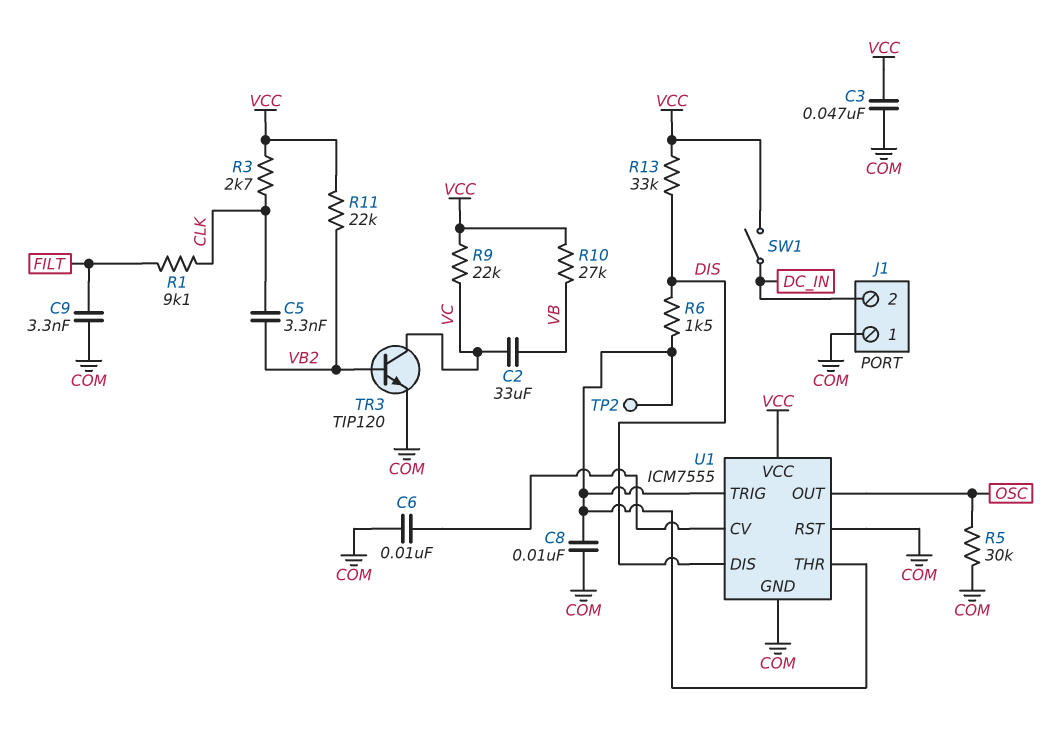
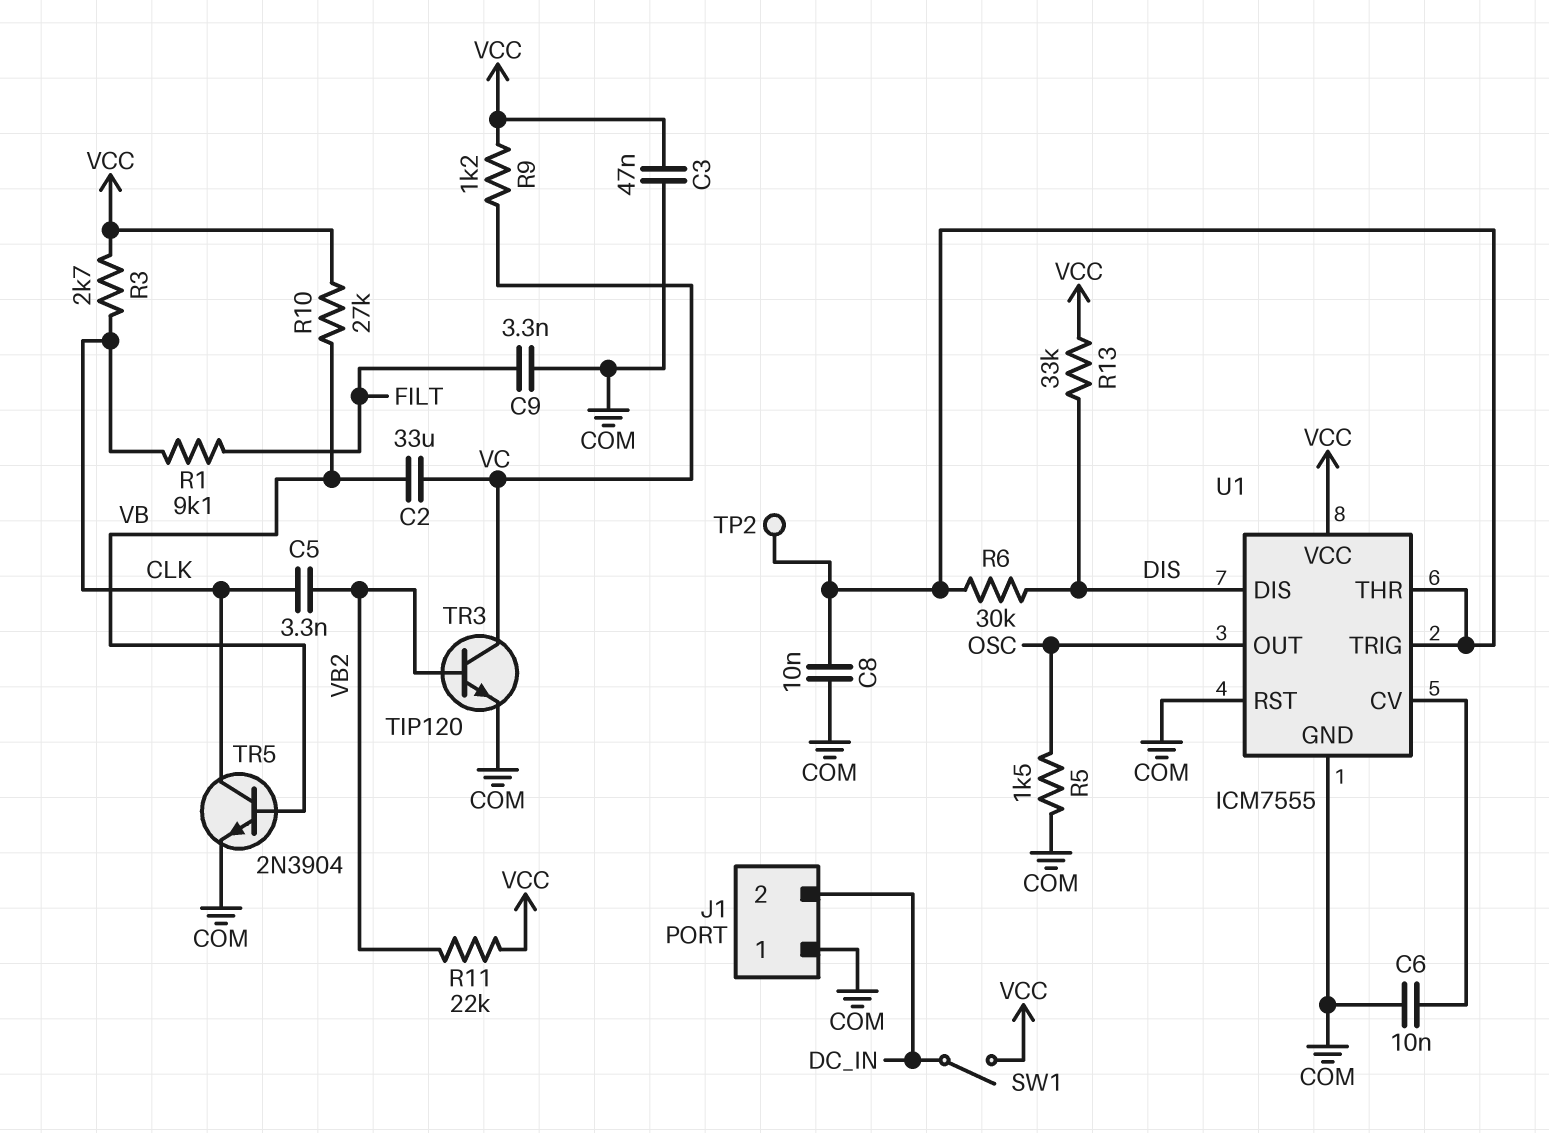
R5: 30k (COM, OSC) -> 1.5k (COM, OSC)
R6: 1.5k (DIS, U1/THR) -> 30k (DIS, U1/THR)
R9: 22k (VC, VCC) -> 1.2k (VC, VCC)
TR5: none -> NPN 2N3904 (B VB, C CLK, E COM)

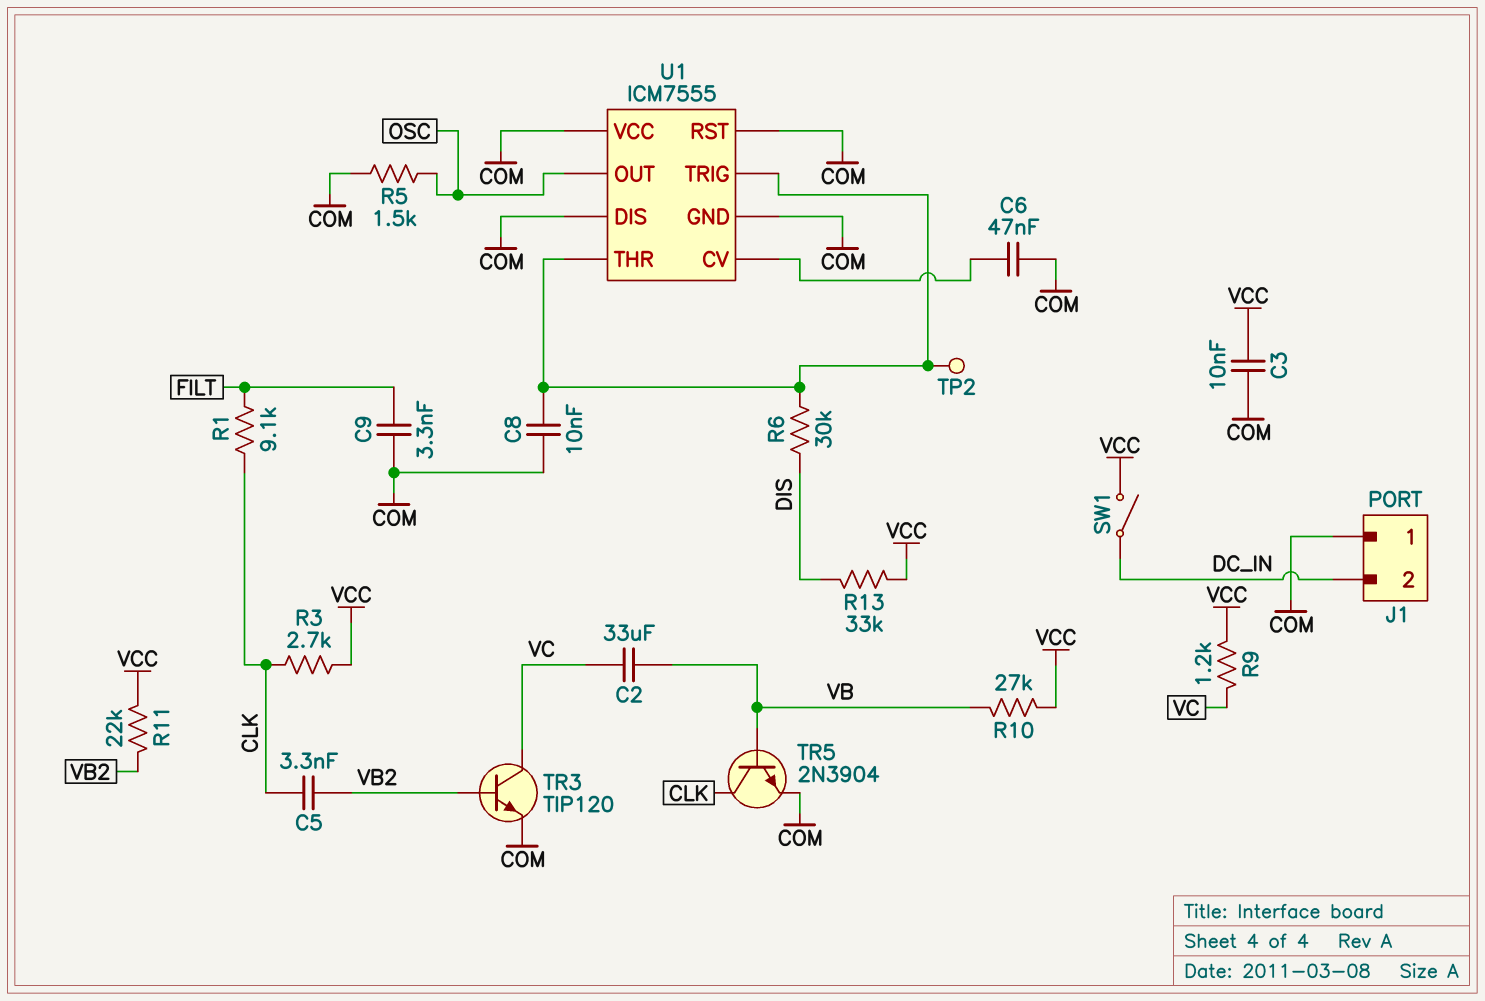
C3: 47nF (COM, VCC) -> 10nF (COM, VCC)
C6: 10nF (COM, U1/CV) -> 47nF (COM, U1/CV)
U1 pin DIS: DIS -> COM
U1 pin VCC: VCC -> COM

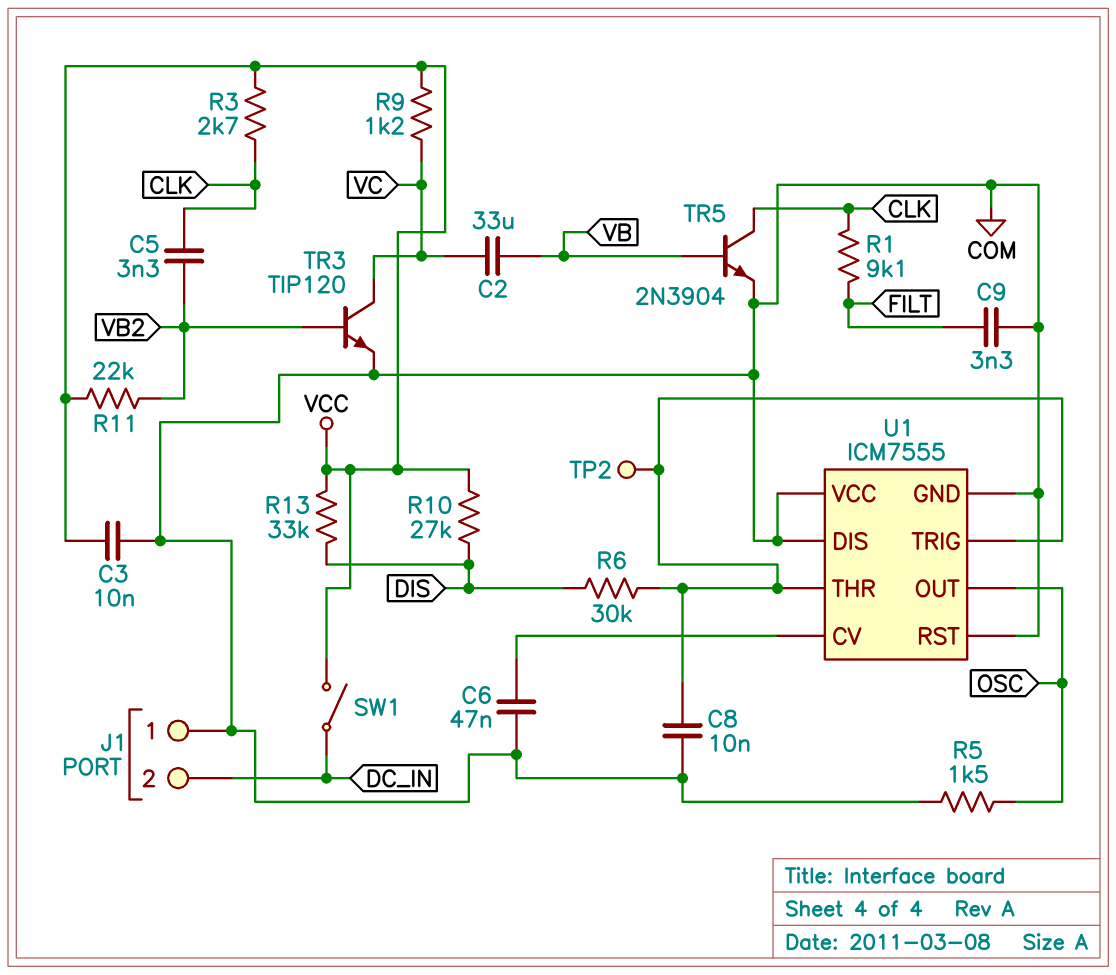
R10: 27k (VB, VCC) -> 27k (DIS, VCC)

